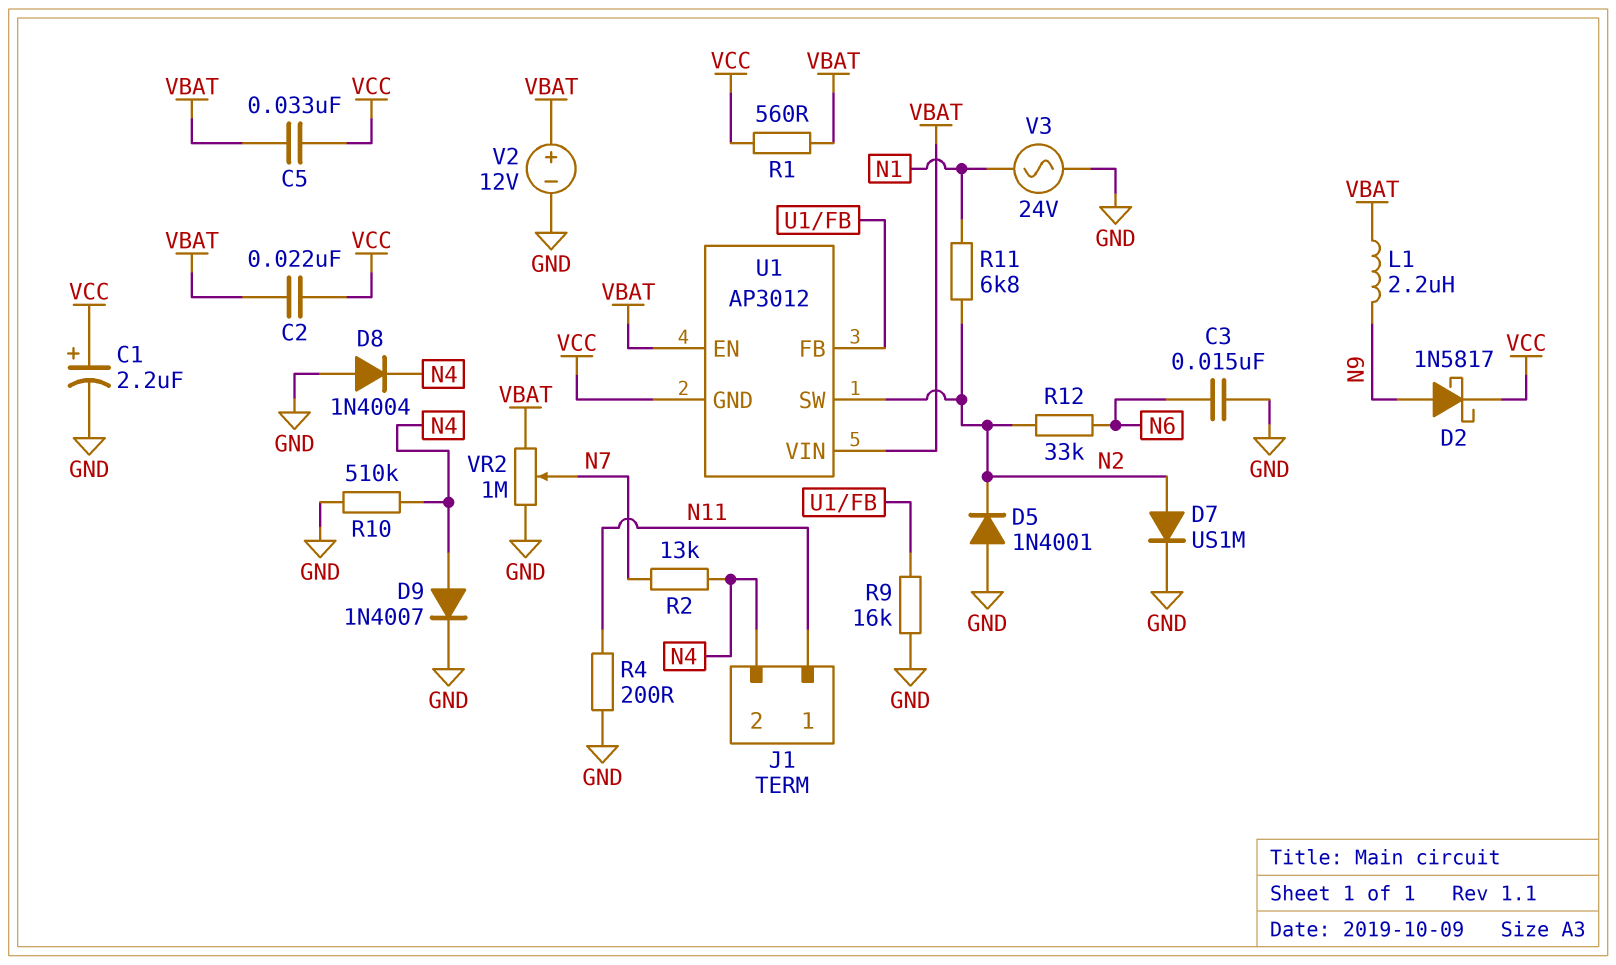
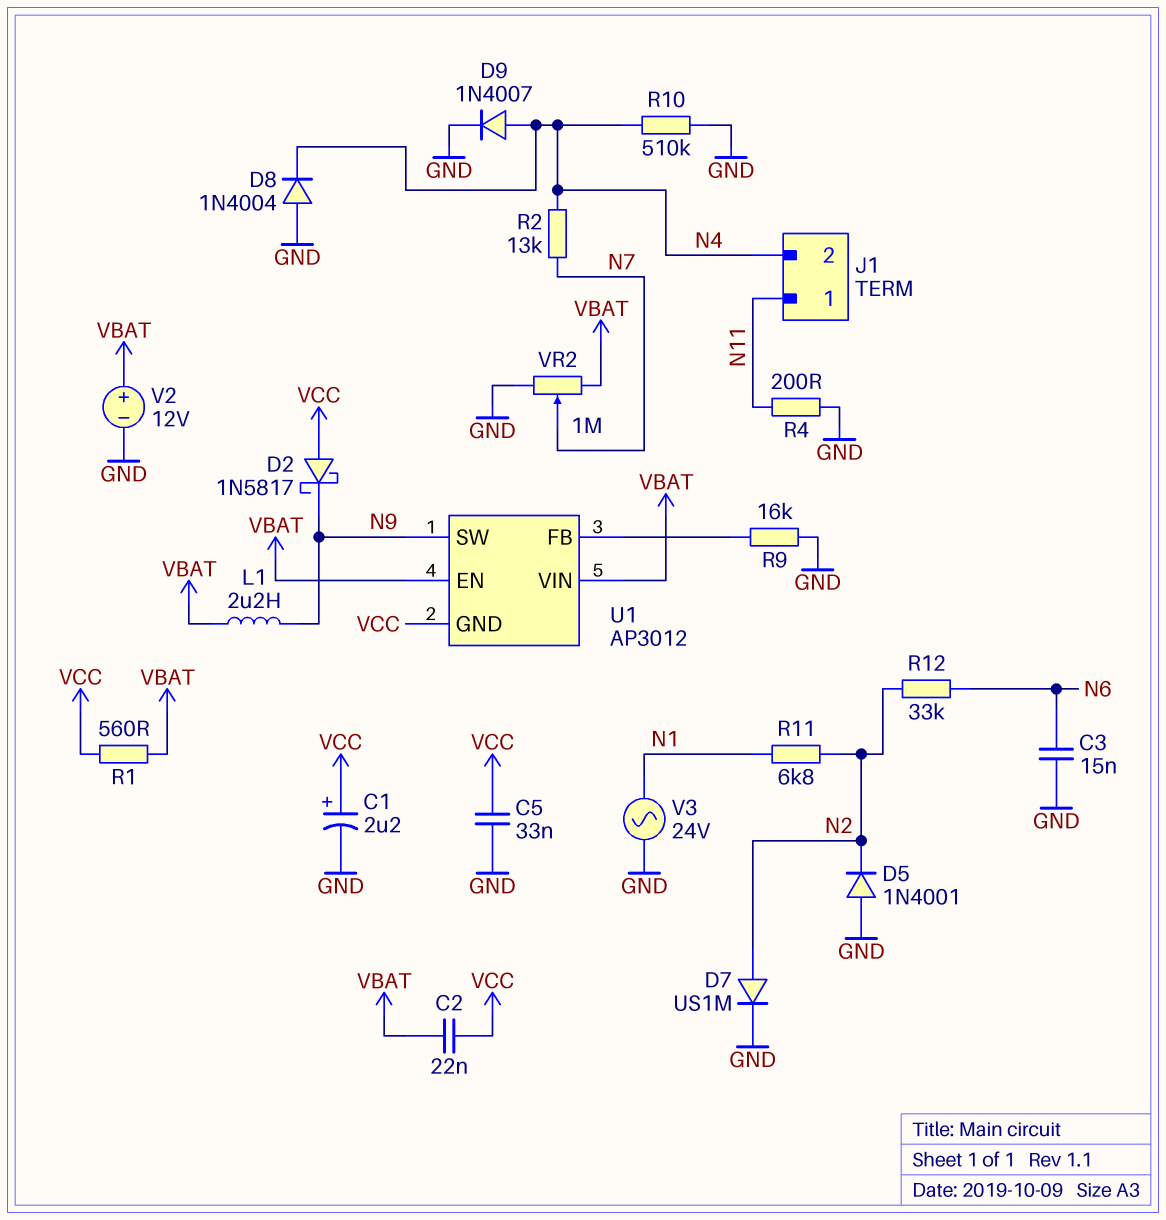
C5: 33nF (VBAT, VCC) -> 33nF (GND, VCC)
D2: schottky 1N5817 (A N9, K VCC) -> schottky 1N5817 (A VCC, K N9)
U1 pin SW: N2 -> N9

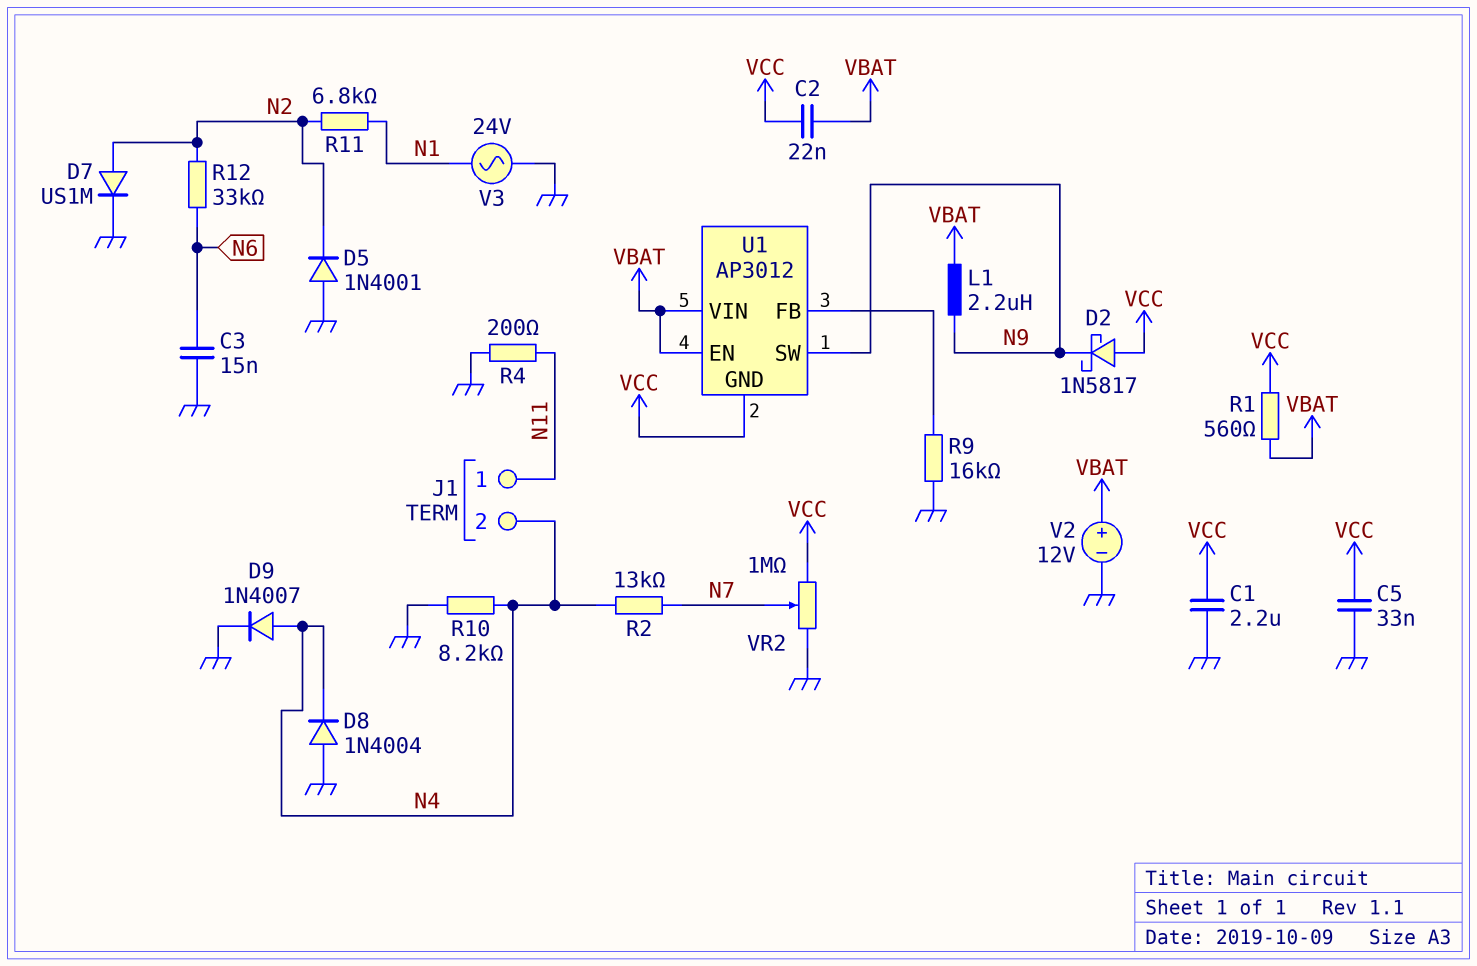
C1: 2.2uF (plus VCC, minus GND) -> 2.2uF (GND, VCC)
R10: 510k (GND, N4) -> 8.2k (GND, N4)
VR2: 1M (GND, VBAT, wiper N7) -> 1M (GND, VCC, wiper N7)

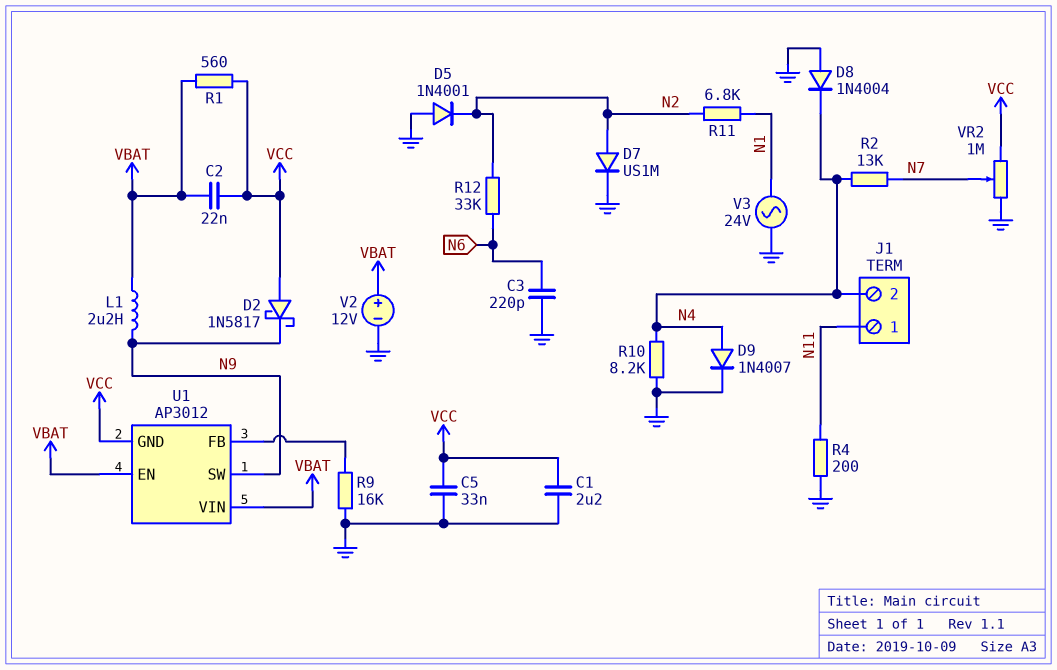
C3: 15nF (GND, N6) -> 220pF (GND, N6)

